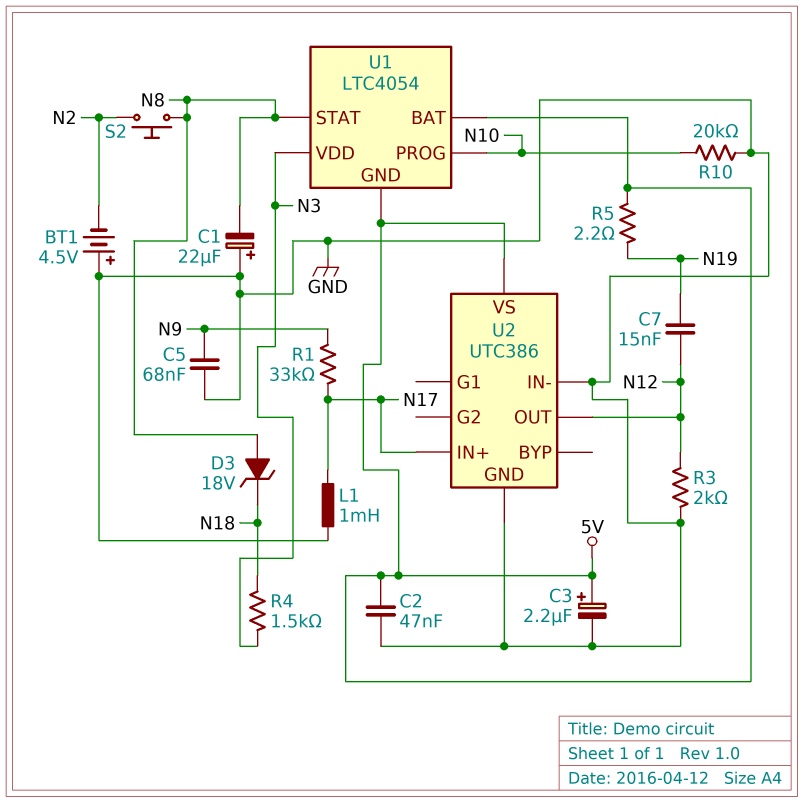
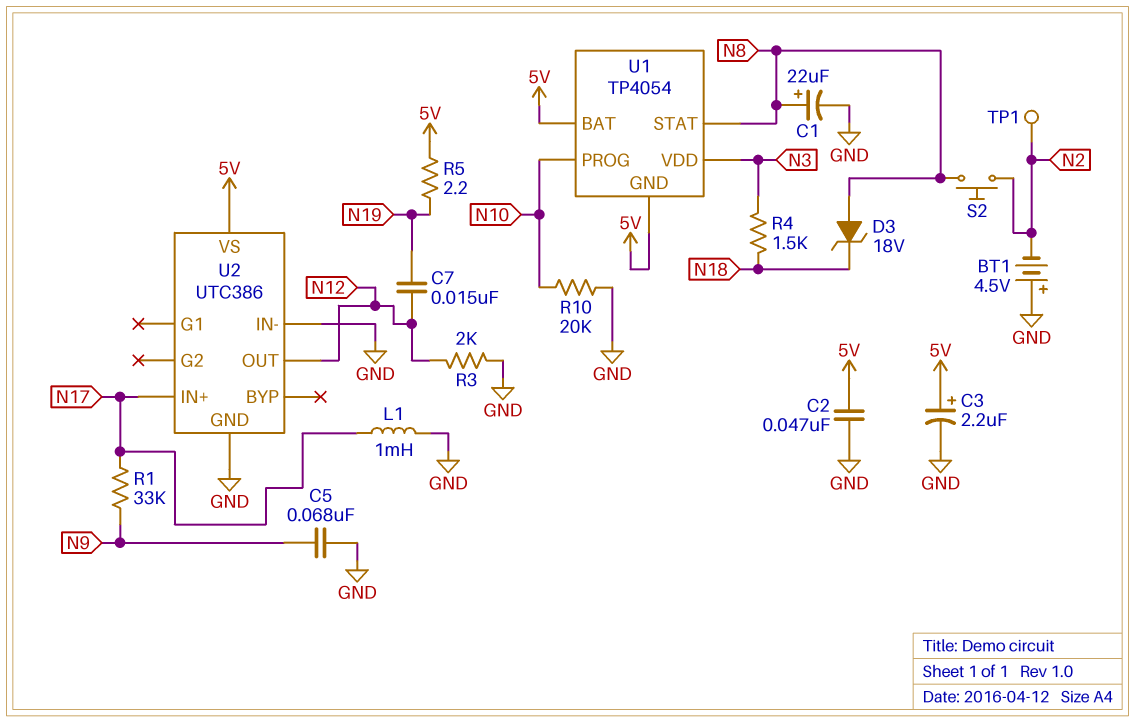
C1: 22uF (plus GND, minus N8) -> 22uF (plus N8, minus GND)
TP1: none -> test point (N2)
U1: LTC4054 -> TP4054

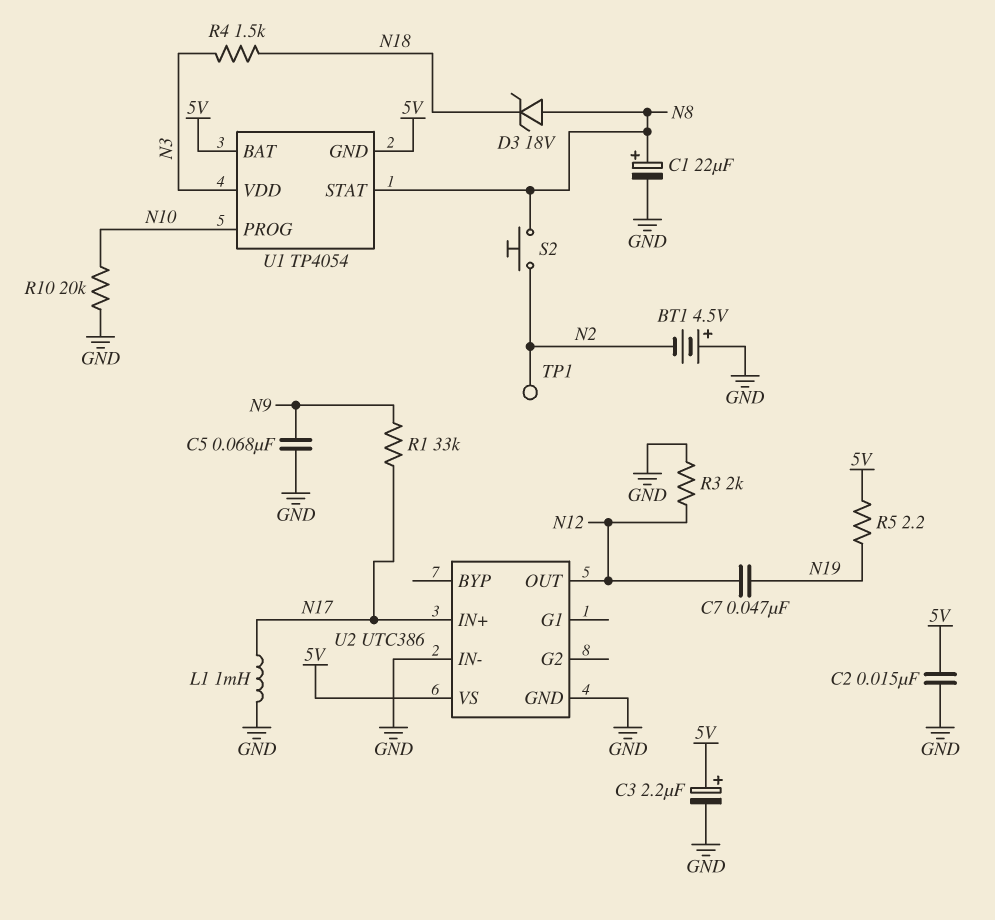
C2: 47nF (5V, GND) -> 15nF (5V, GND)
C7: 15nF (N12, N19) -> 47nF (N12, N19)

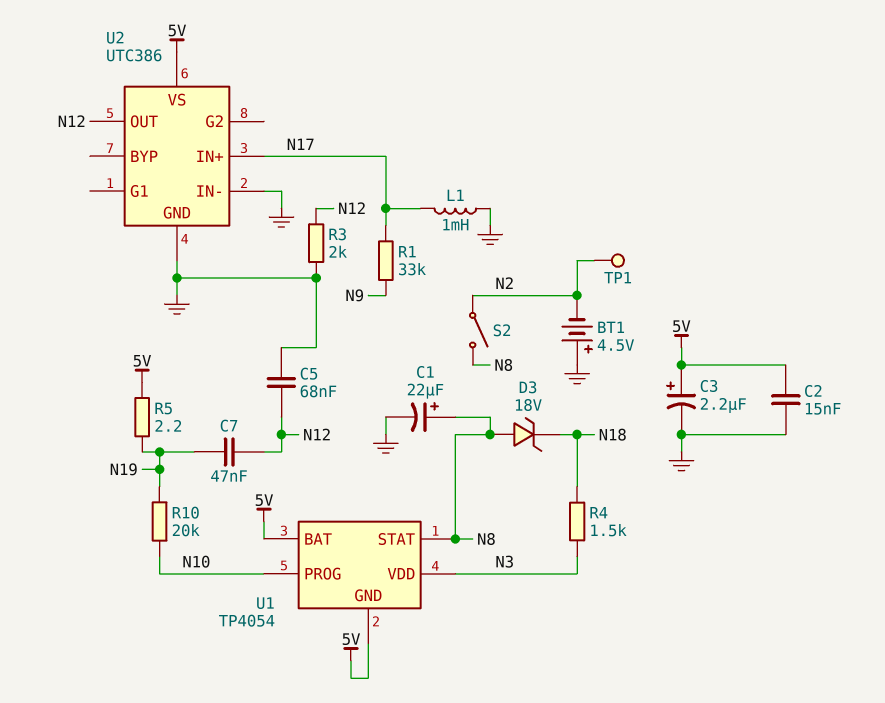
C5: 68nF (GND, N9) -> 68nF (GND, N12)
R10: 20k (GND, N10) -> 20k (N10, N19)
S2: button (N2, N8) -> switch (N2, N8)

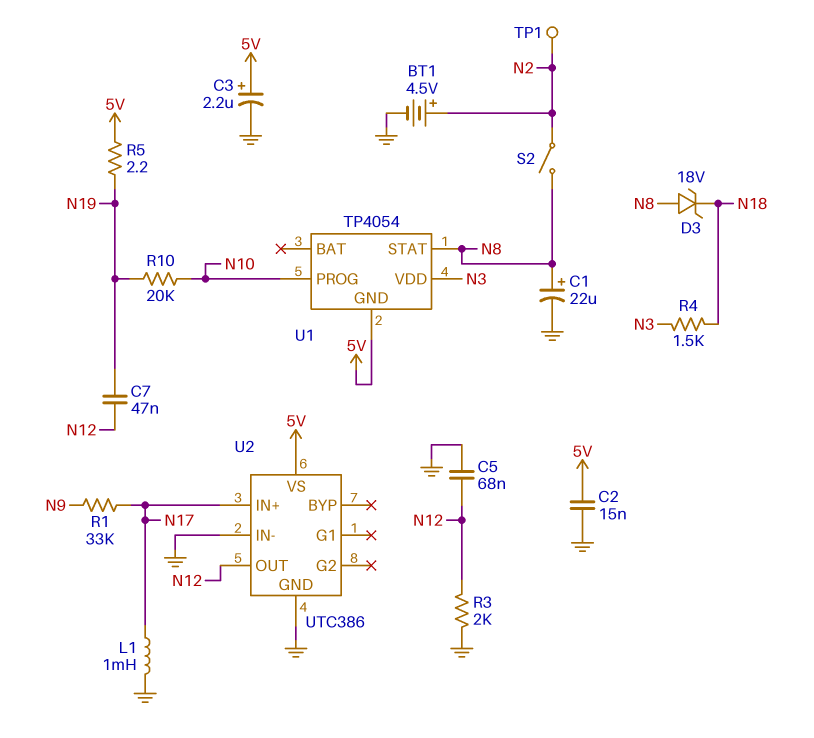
BT1: 4.5V (plus GND, minus N2) -> 4.5V (plus N2, minus GND)
U1 pin BAT: 5V -> none

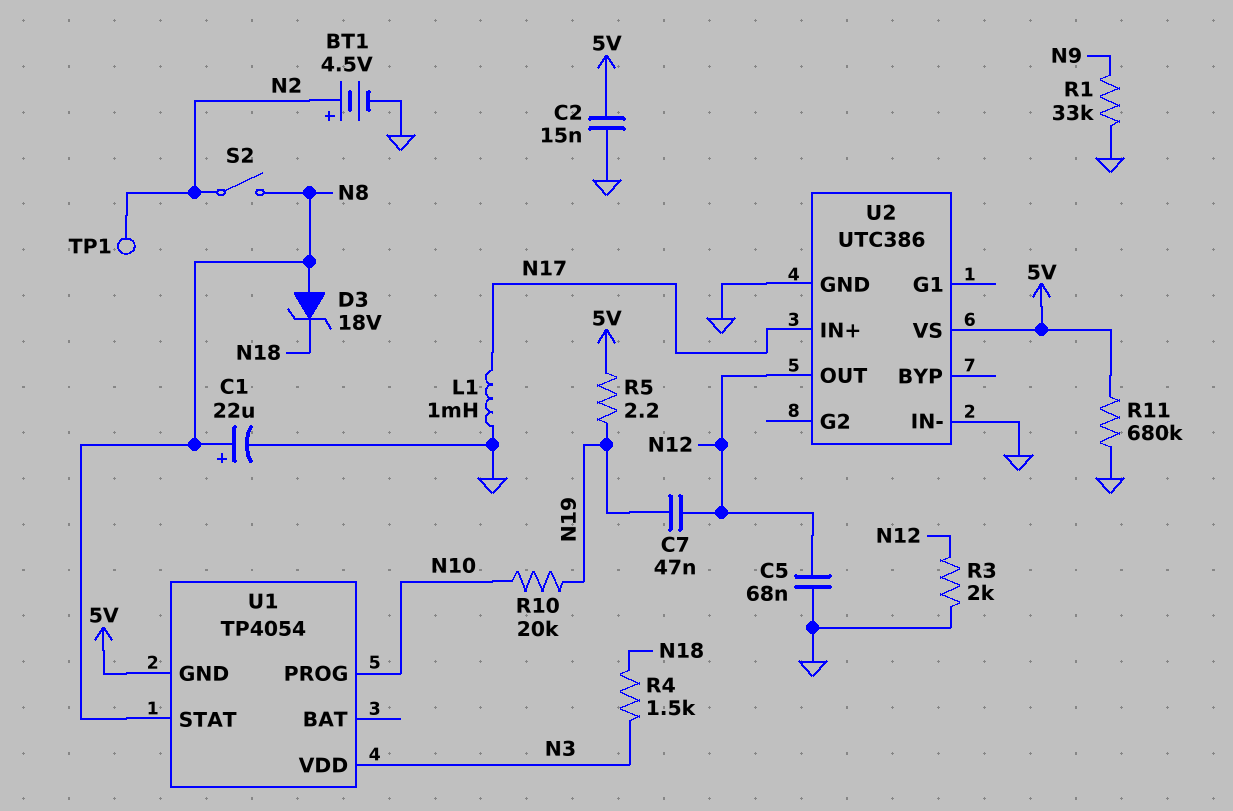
C3: 2.2uF (plus 5V, minus GND) -> none
R1: 33k (N9, N17) -> 33k (GND, N9)
R11: none -> 680k (5V, GND)

